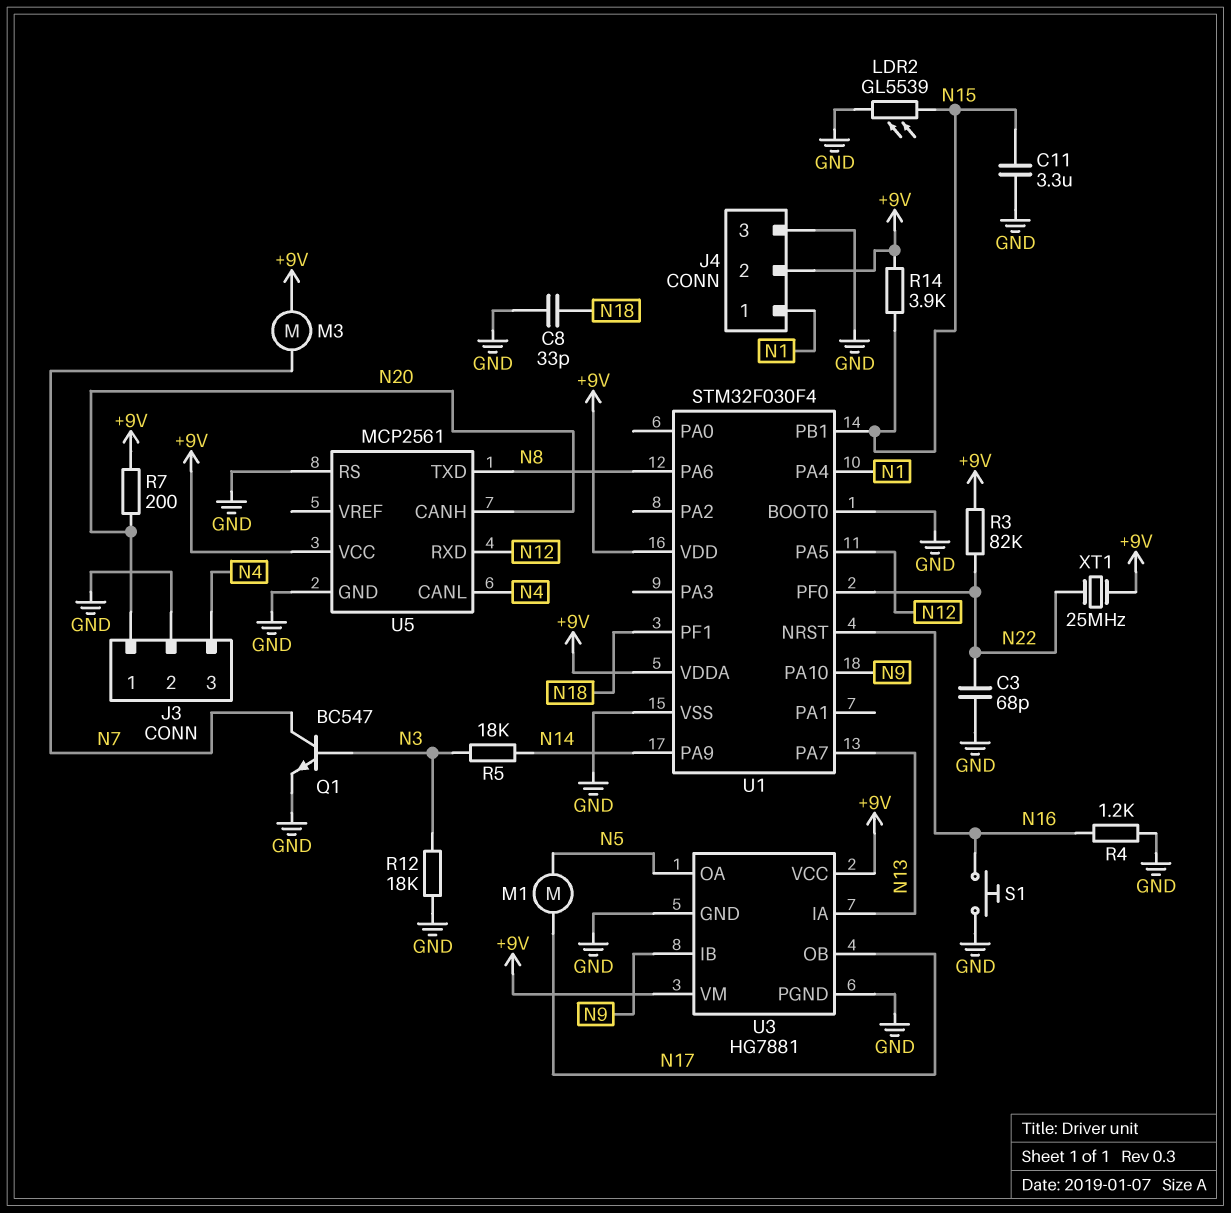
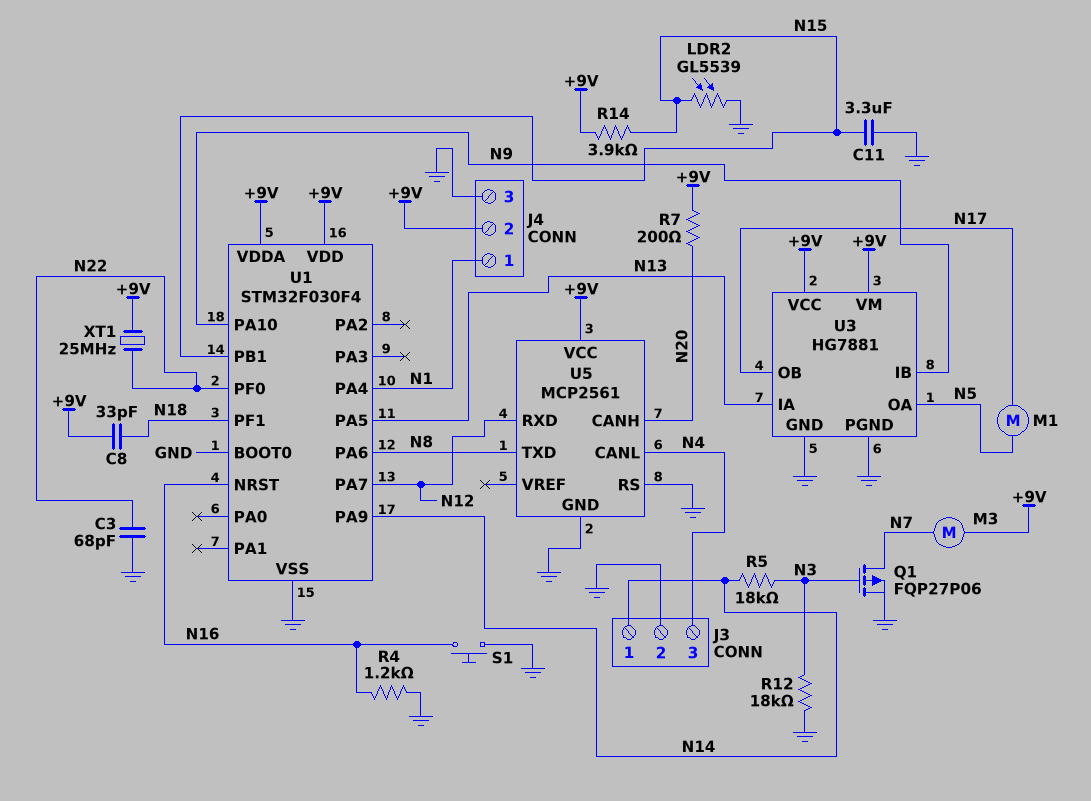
C8: 33pF (GND, N18) -> 33pF (+9V, N18)
J3 pin 1: N20 -> N14
Q1: NPN BC547 (B N3, C N7, E GND) -> PMOS FQP27P06 (G N3, D N7, S GND)
R3: 82k (+9V, N22) -> none
U1 pin PA5: N12 -> N13
U1 pin PA7: N13 -> N12

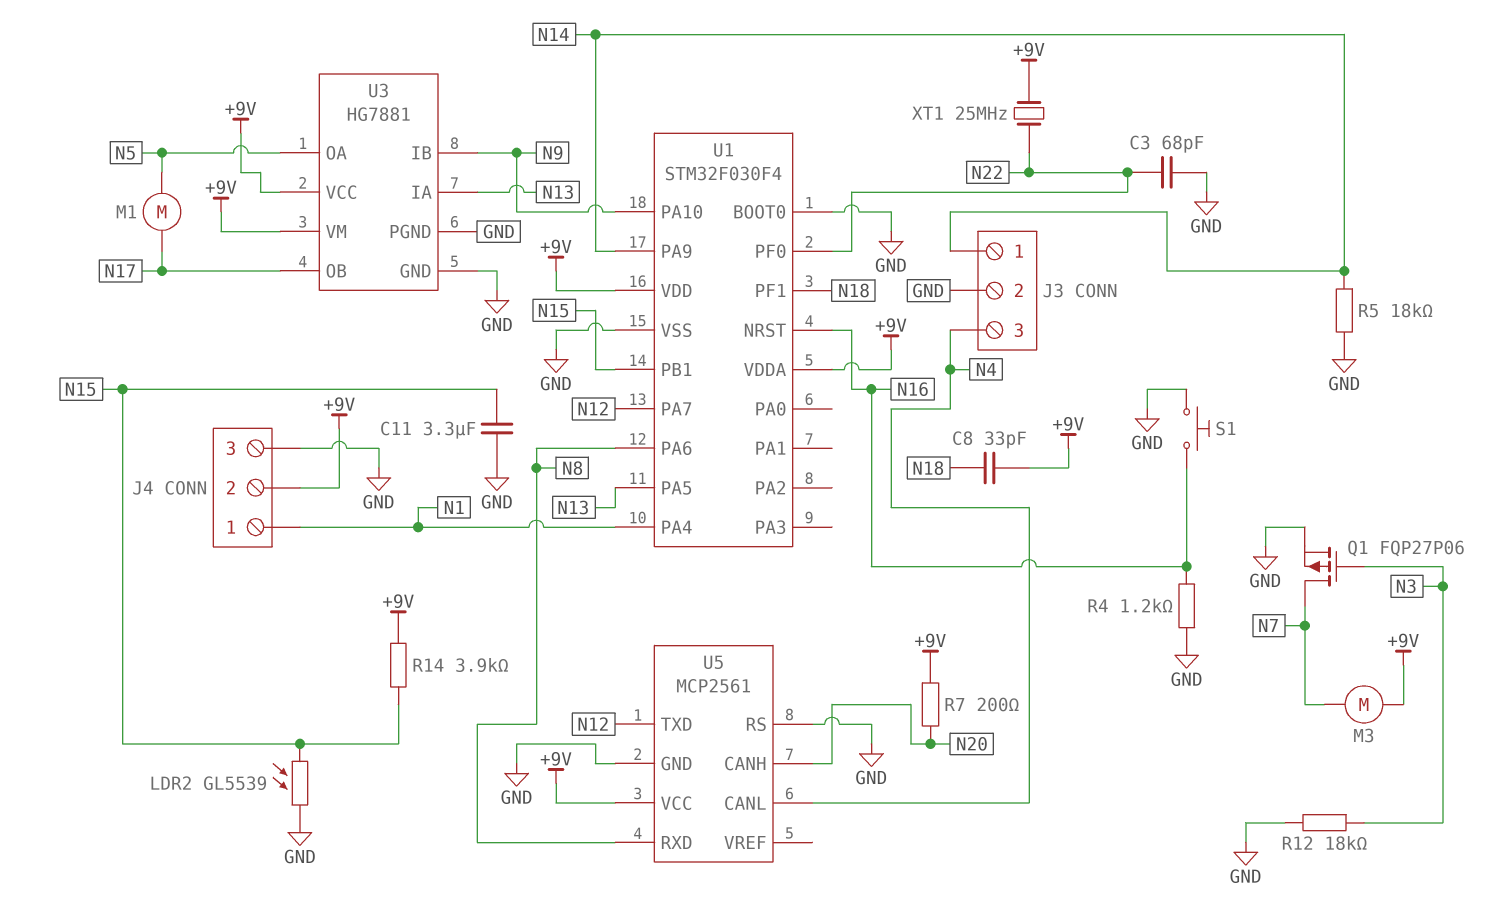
R5: 18k (N3, N14) -> 18k (GND, N14)
U5 pin RXD: N12 -> N8
U5 pin TXD: N8 -> N12

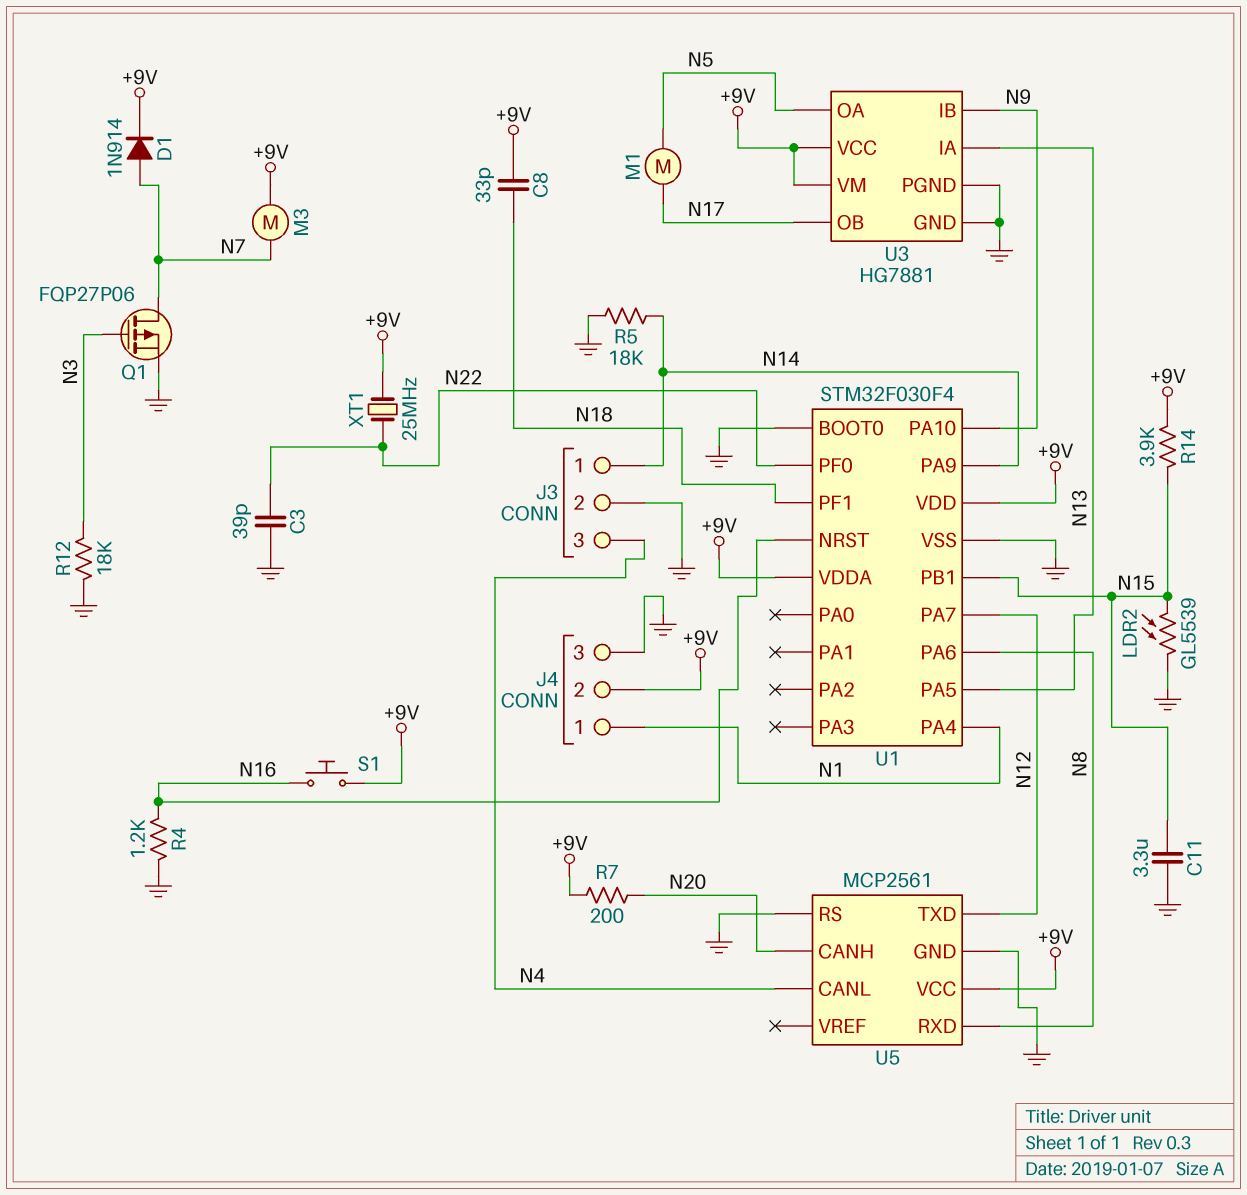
C3: 68pF (GND, N22) -> 39pF (GND, N22)
D1: none -> diode 1N914 (A N7, K +9V)
S1: button (GND, N16) -> button (+9V, N16)

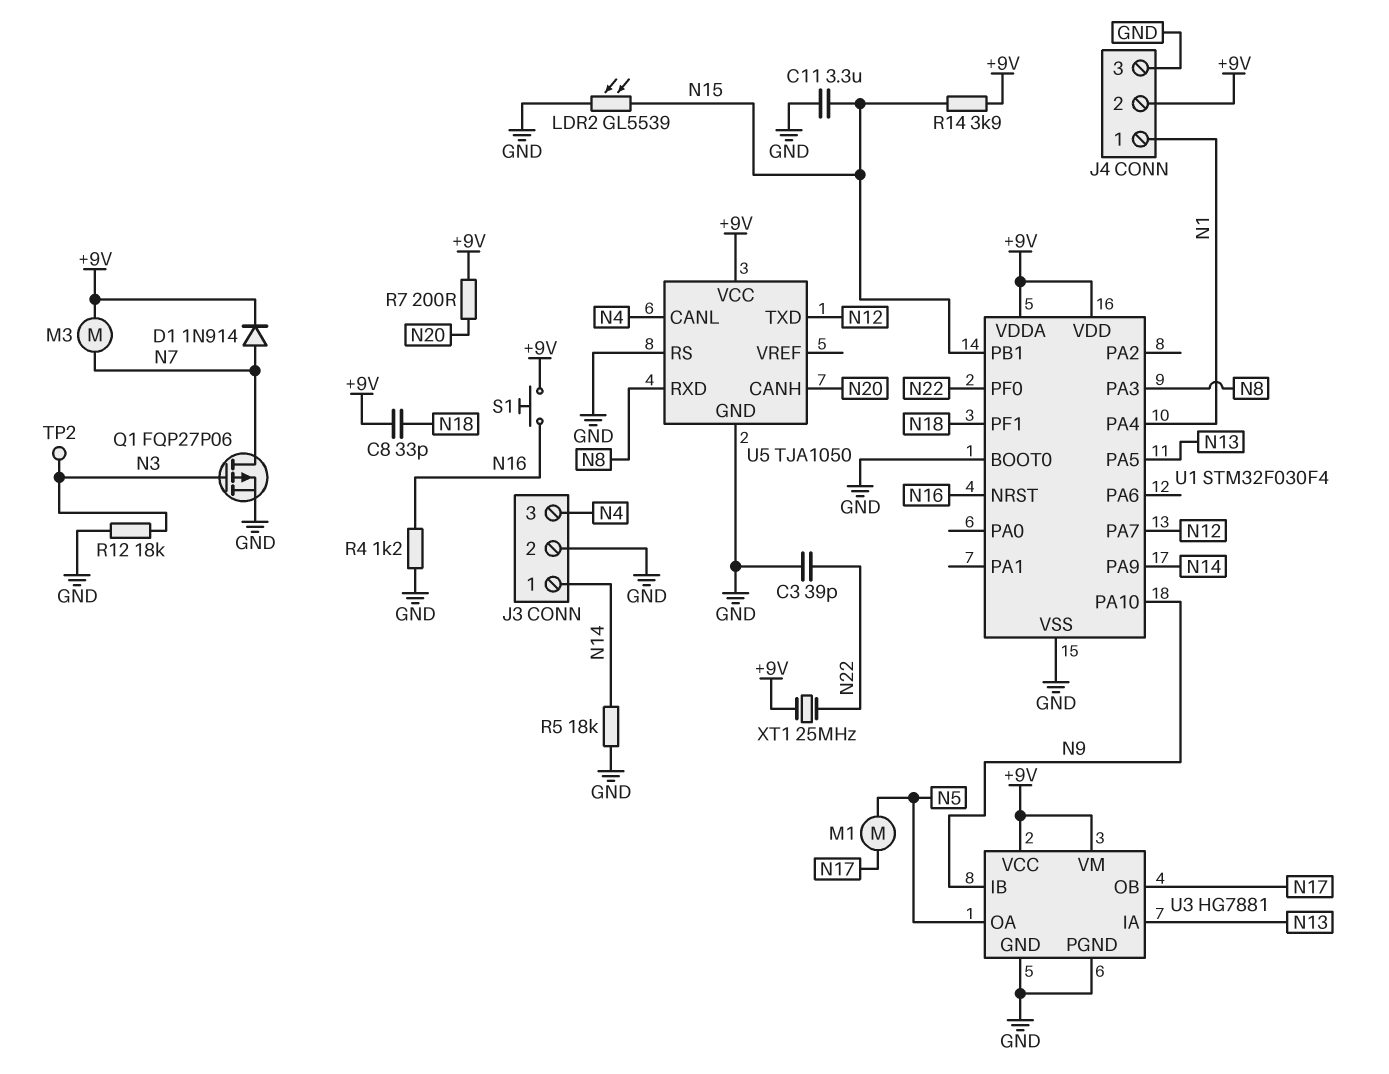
TP2: none -> test point (N3)
U1 pin PA3: none -> N8
U1 pin PA6: N8 -> none
U5: MCP2561 -> TJA1050

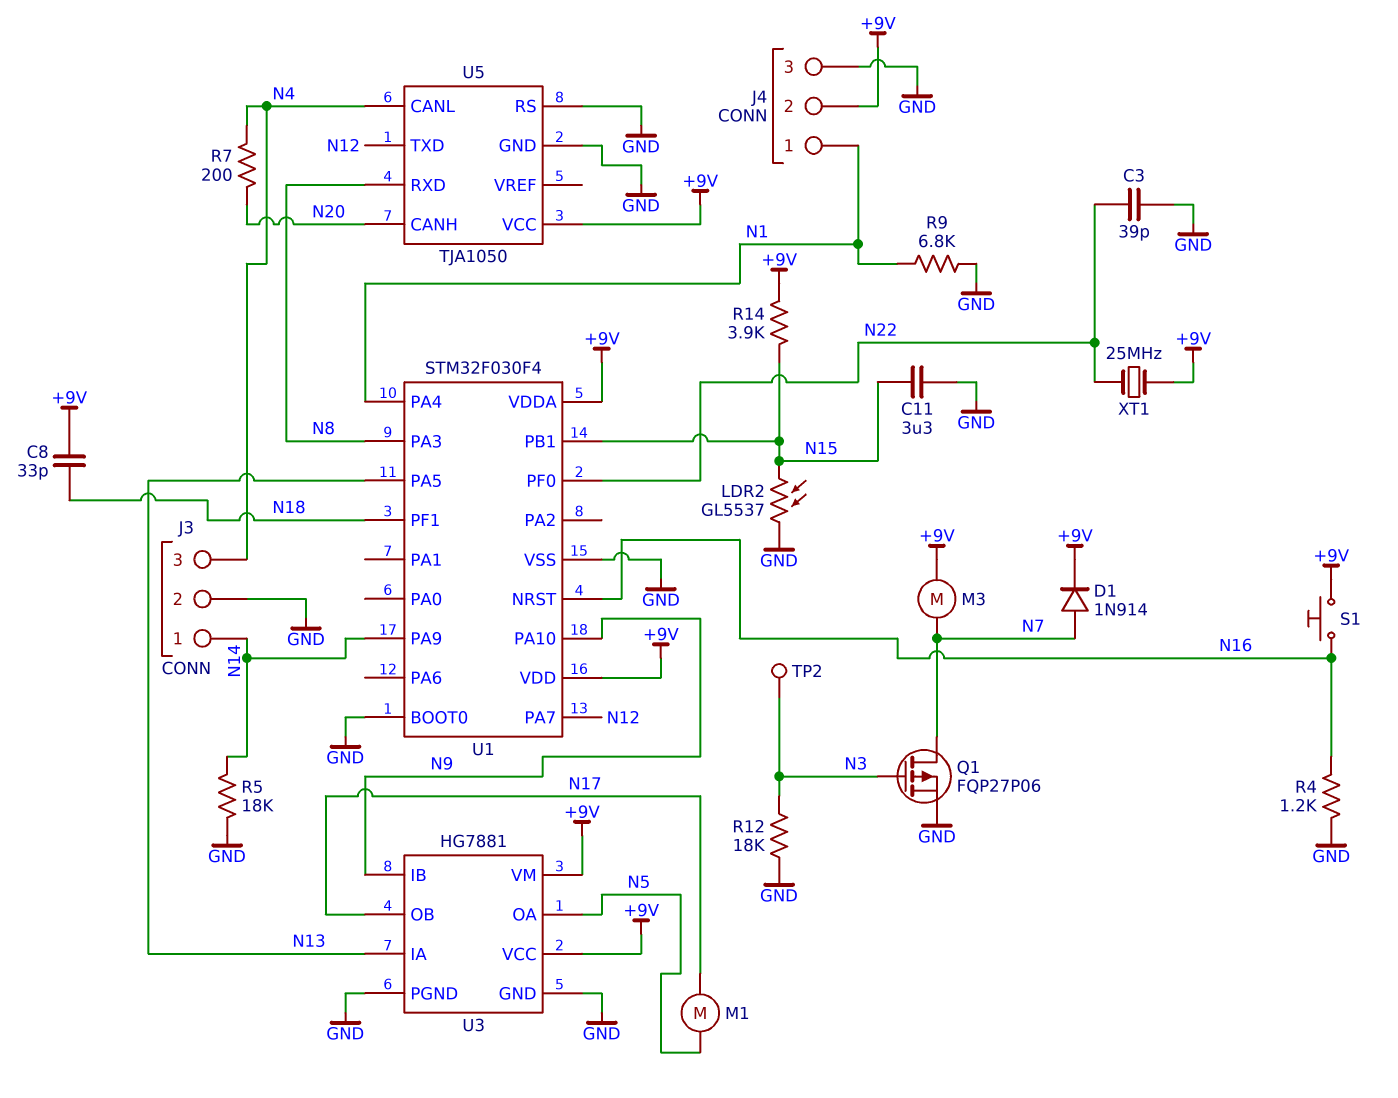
LDR2: GL5539 (GND, N15) -> GL5537 (GND, N15)
R7: 200 (+9V, N20) -> 200 (N4, N20)
R9: none -> 6.8k (GND, N1)

